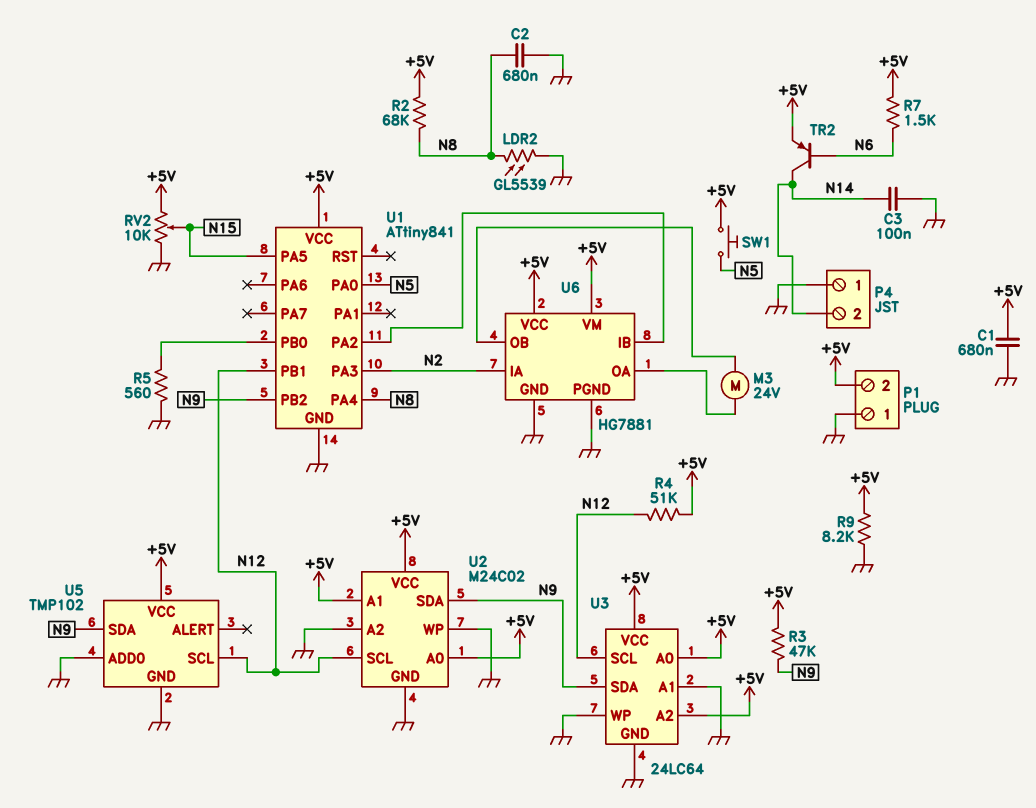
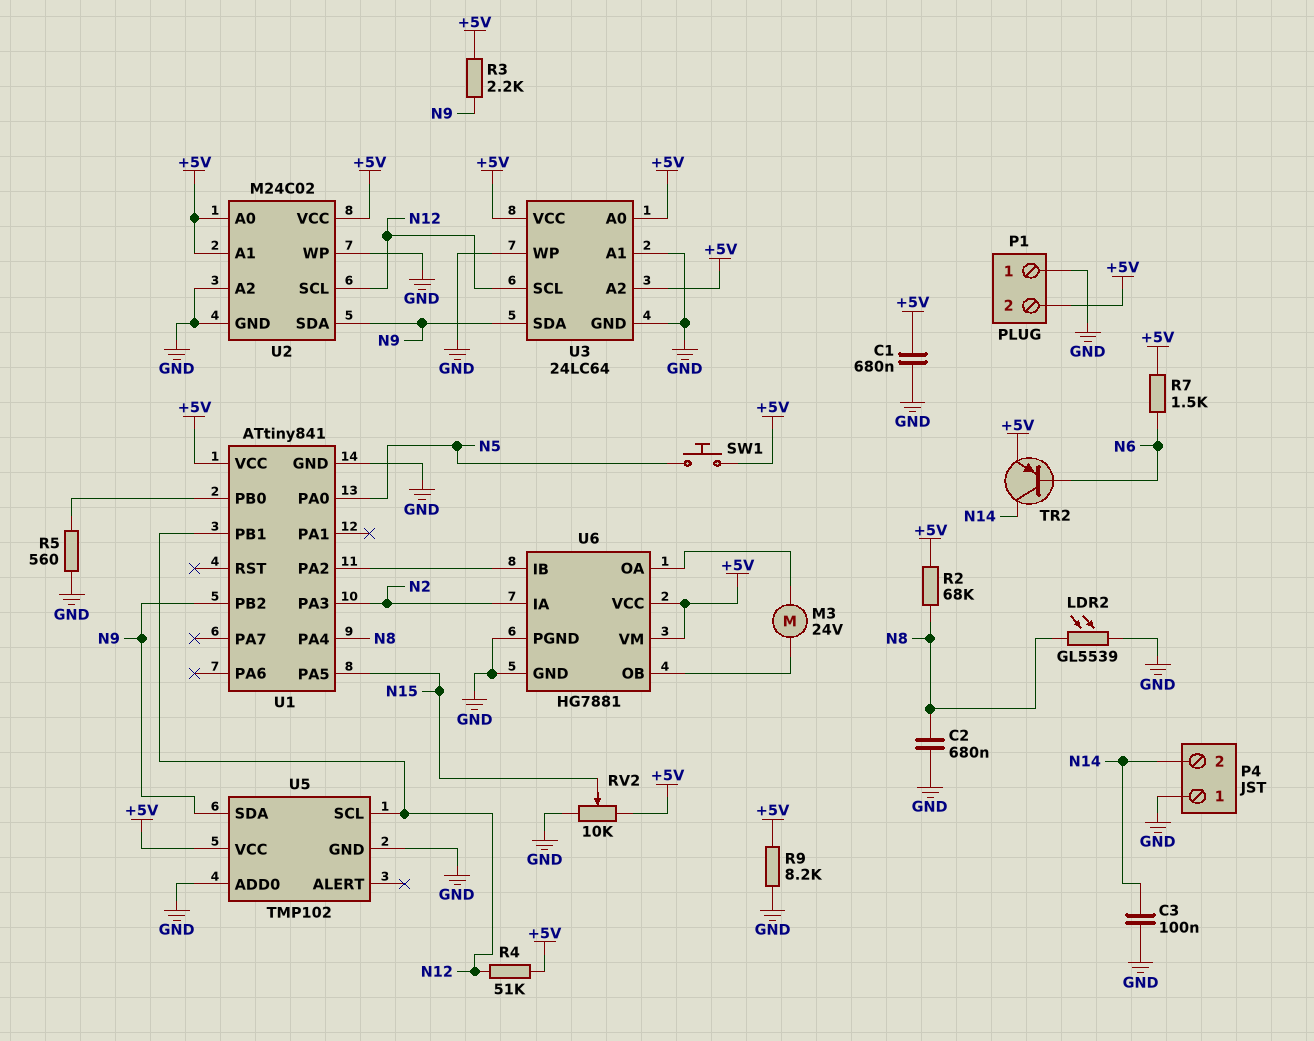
R3: 47k (+5V, N9) -> 2.2k (+5V, N9)

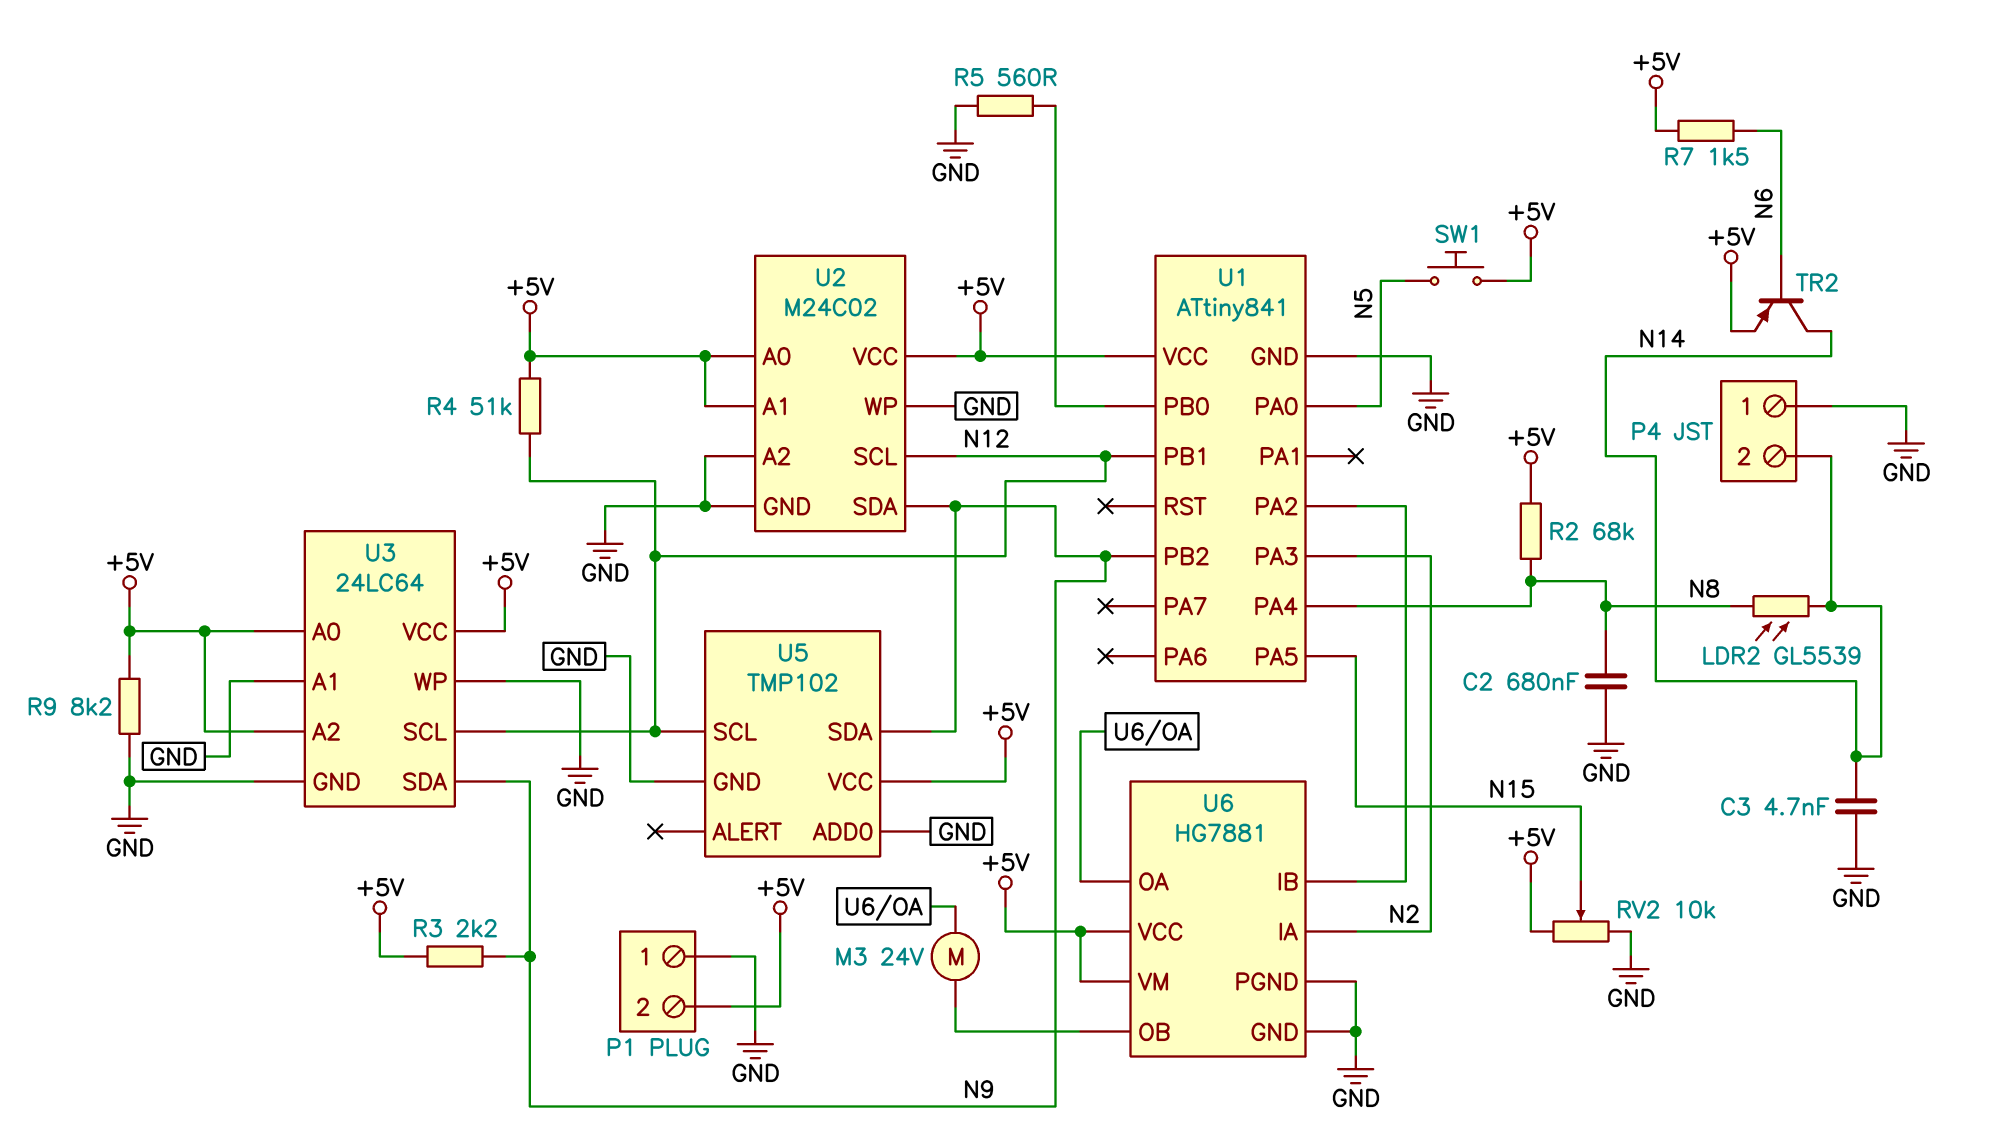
C1: 680nF (+5V, GND) -> none
C3: 100nF (GND, N14) -> 4.7nF (GND, N14)
LDR2: GL5539 (GND, N8) -> GL5539 (N8, N14)

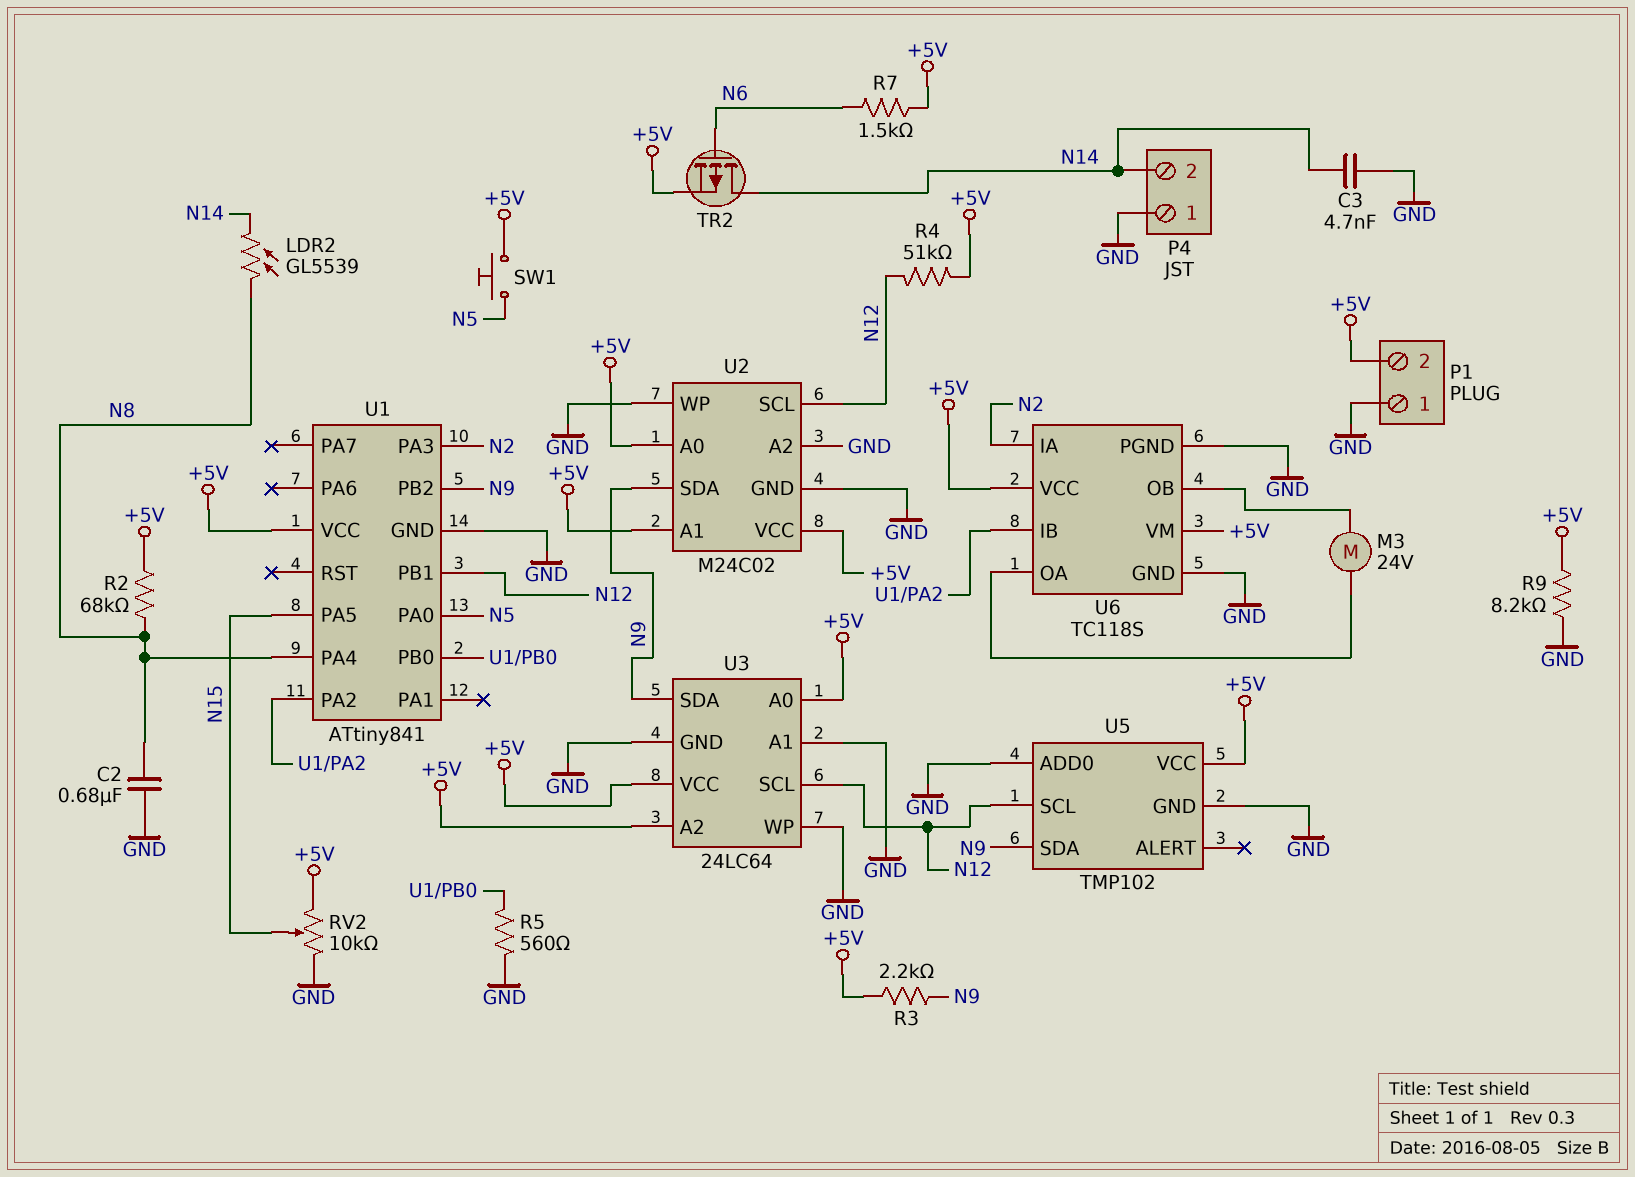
TR2: PNP (B N6, C N14, E +5V) -> PMOS (G N6, D N14, S +5V)
U6: HG7881 -> TC118S

